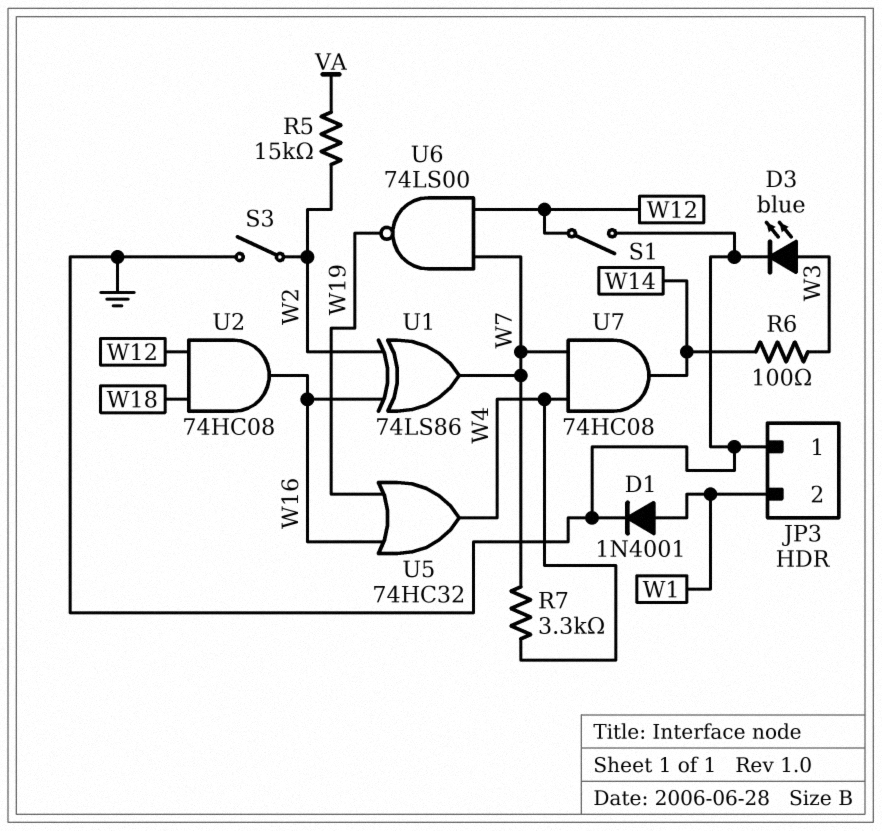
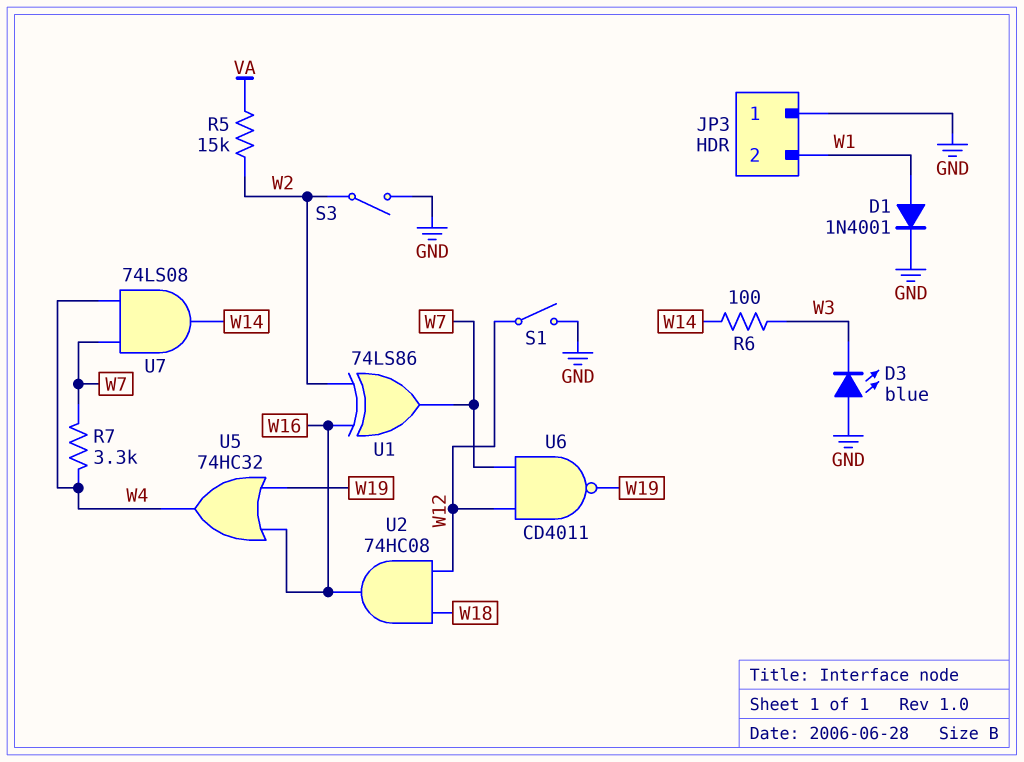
D3: LED blue (A W3, K GND) -> LED blue (A GND, K W3)
U6: NAND 74LS00 (in W7, in W12, out W19) -> NAND CD4011 (in W7, in W12, out W19)
U7: AND 74HC08 (in W4, in W7, out W14) -> AND 74LS08 (in W4, in W7, out W14)

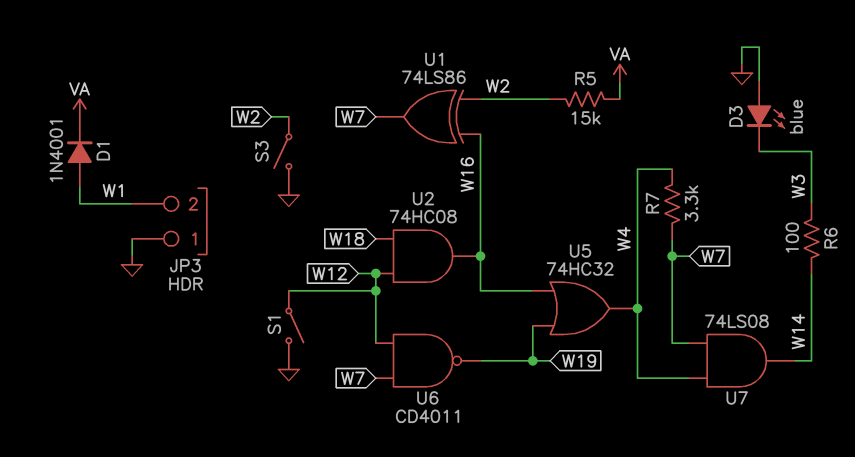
D1: diode 1N4001 (A W1, K GND) -> diode 1N4001 (A W1, K VA)

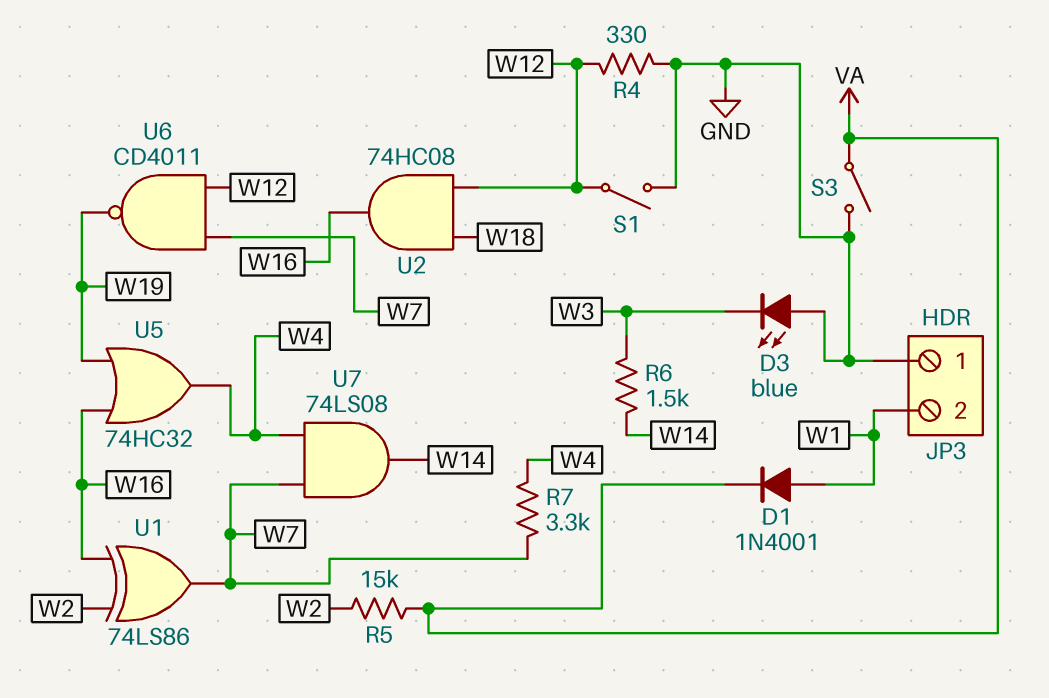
R4: none -> 330 (GND, W12)
R6: 100 (W3, W14) -> 1.5k (W3, W14)
S3: switch (GND, W2) -> switch (GND, VA)

